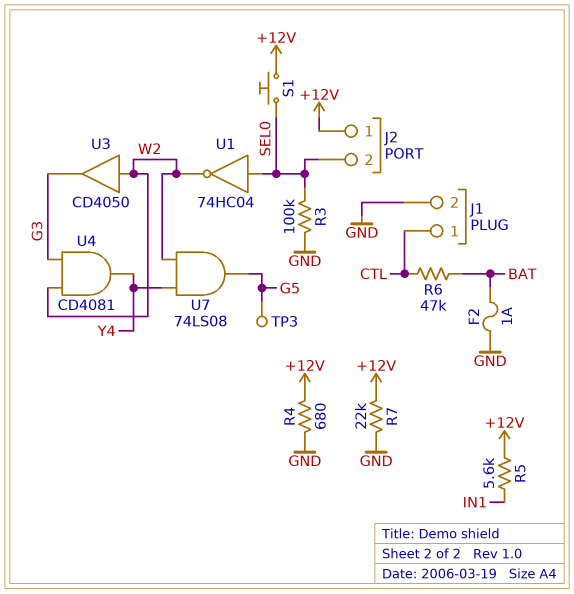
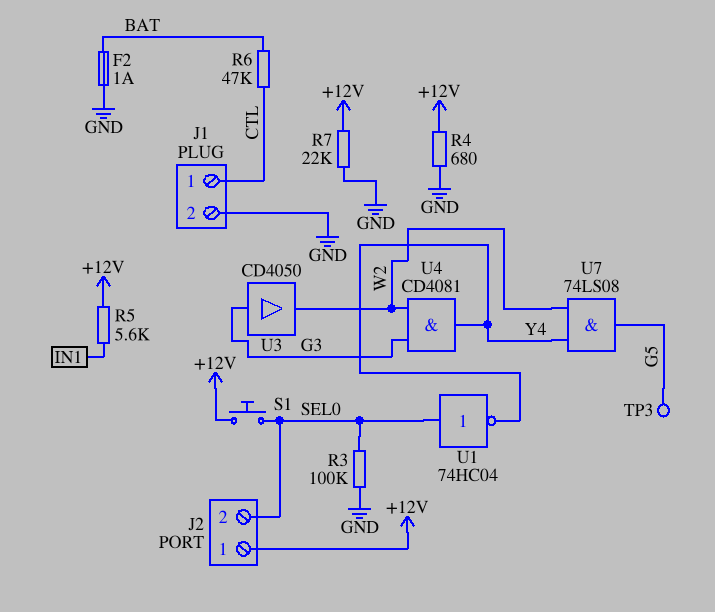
U1: NOT 74HC04 (in SEL0, out W2) -> NOT 74HC04 (in SEL0, out Y4)
U3: buffer CD4050 (in W2, out G3) -> buffer CD4050 (in G3, out W2)

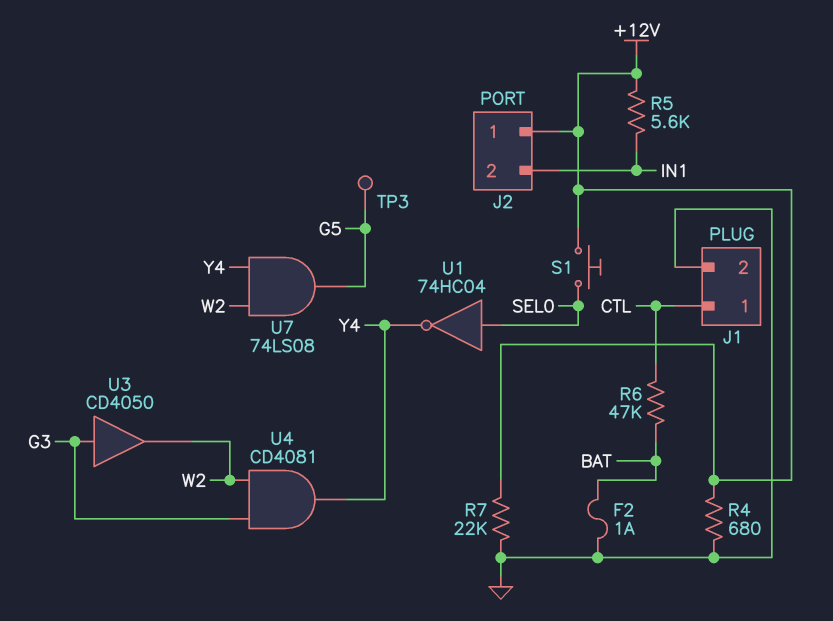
J2 pin 2: SEL0 -> IN1
R3: 100k (GND, SEL0) -> none

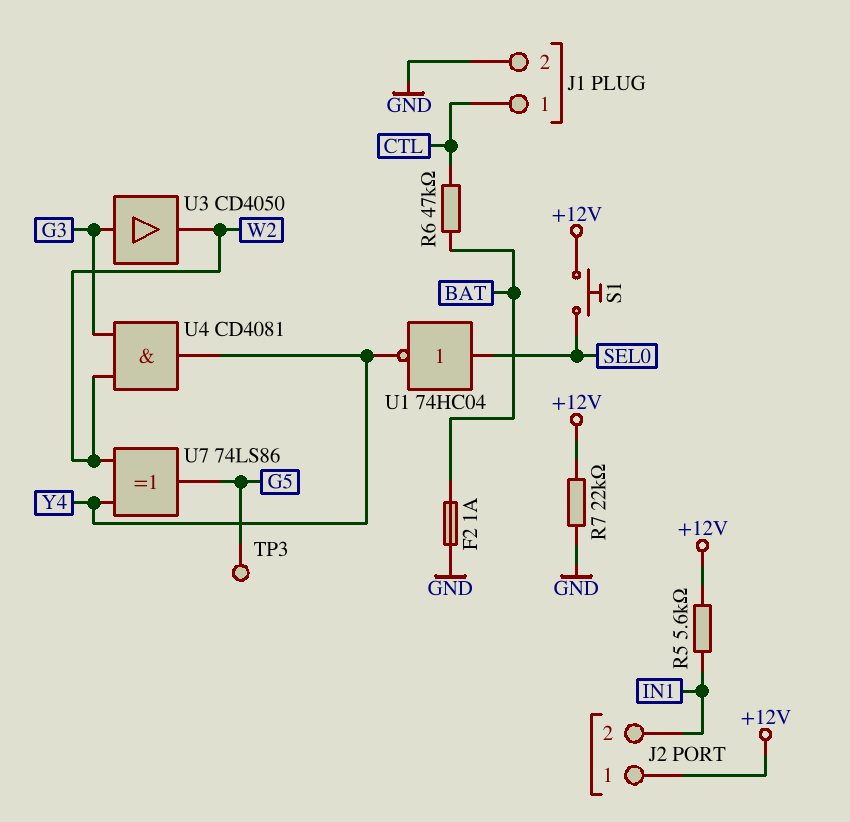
R4: 680 (+12V, GND) -> none
U7: AND 74LS08 (in W2, in Y4, out G5) -> XOR 74LS86 (in W2, in Y4, out G5)

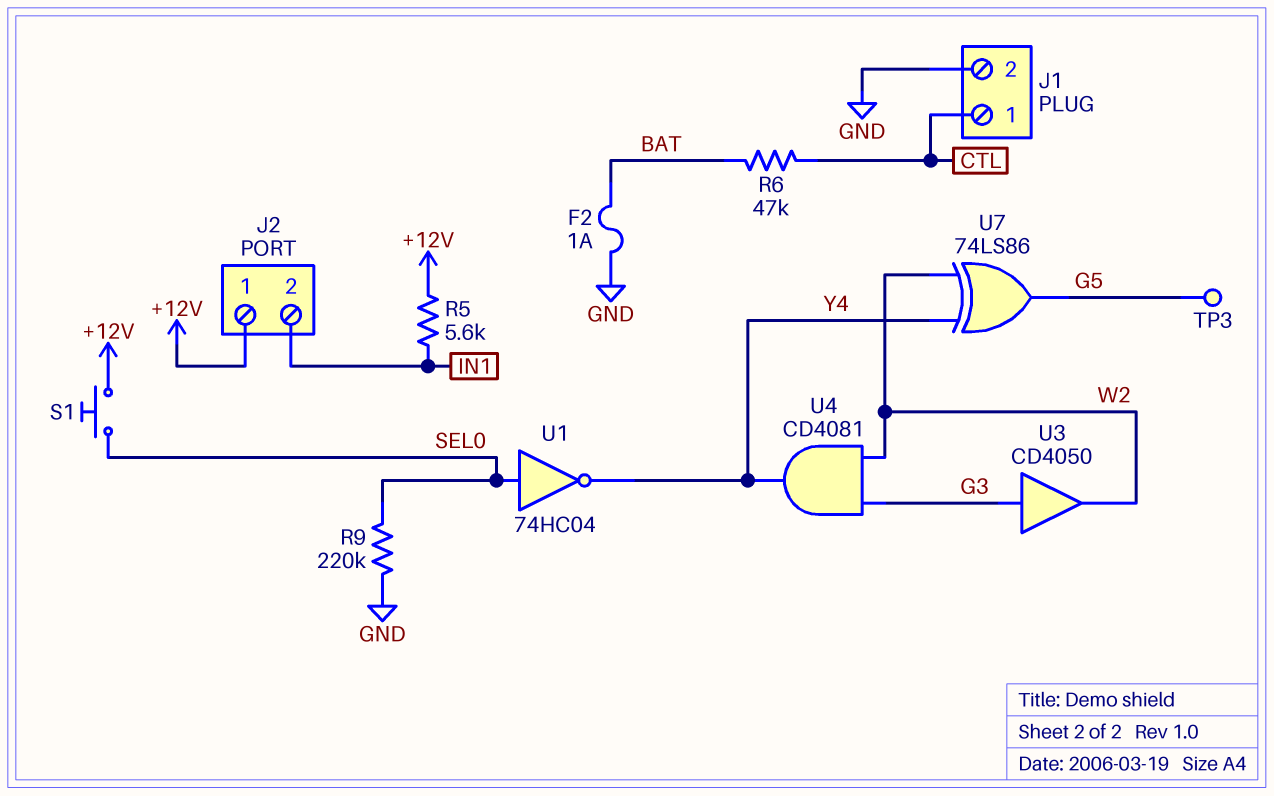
R7: 22k (+12V, GND) -> none
R9: none -> 220k (GND, SEL0)

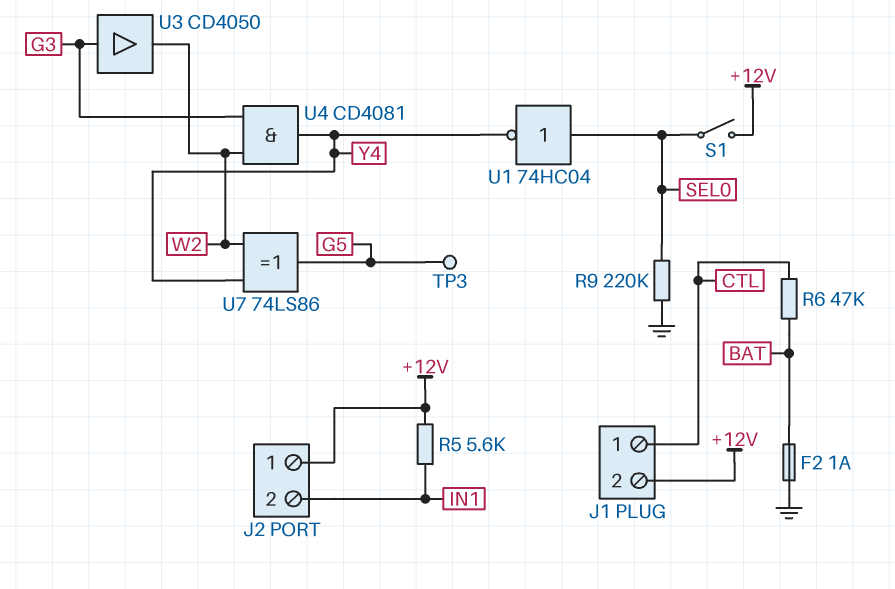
J1 pin 2: GND -> +12V
S1: button (+12V, SEL0) -> switch (+12V, SEL0)

